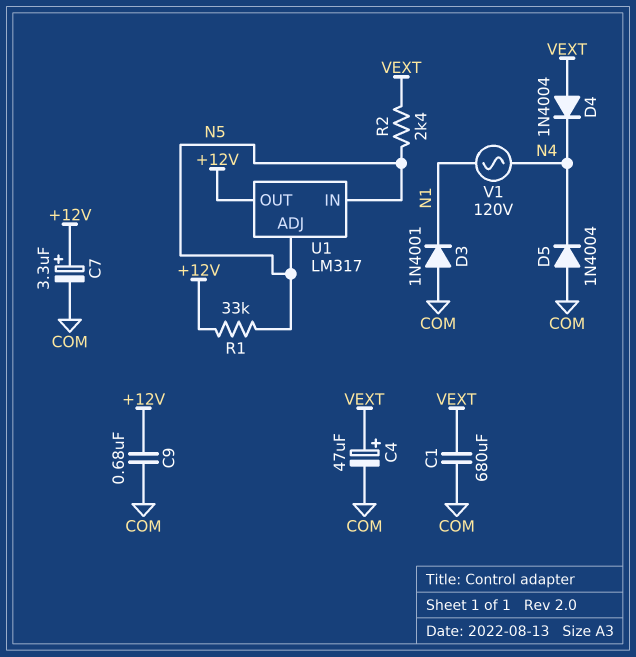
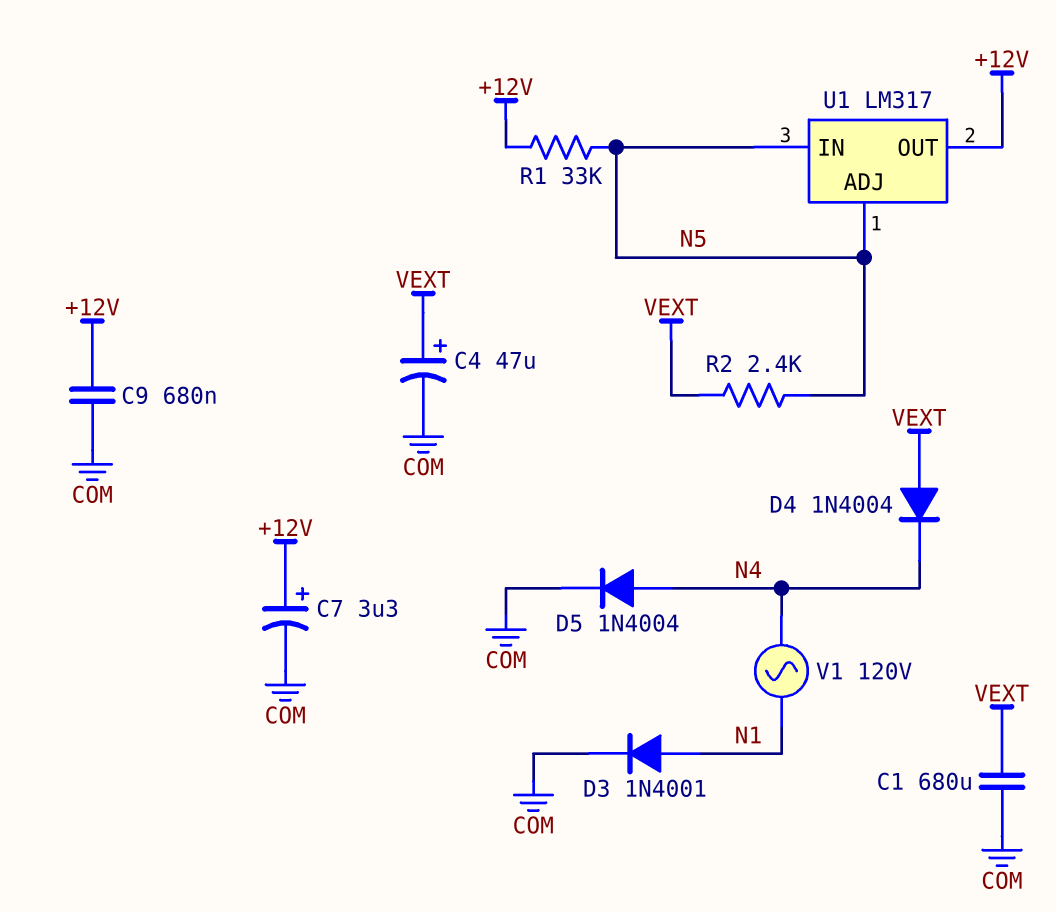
D3: diode 1N4001 (A COM, K N1) -> diode 1N4001 (A N1, K COM)
D5: diode 1N4004 (A COM, K N4) -> diode 1N4004 (A N4, K COM)

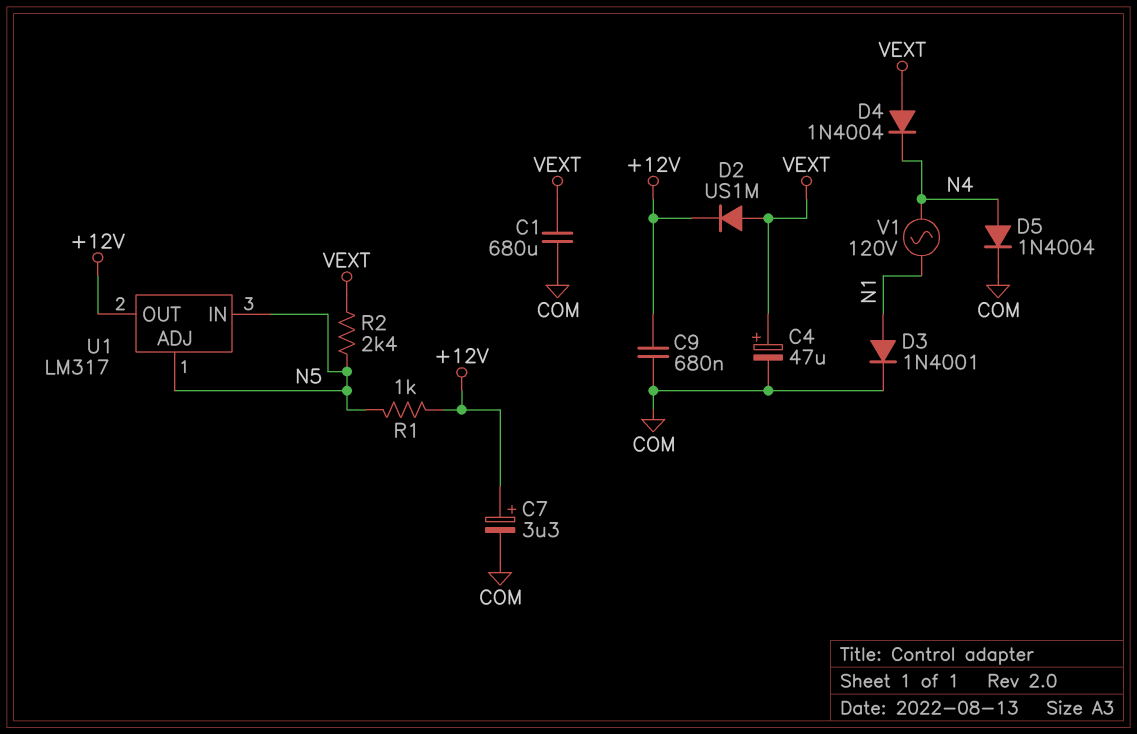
D2: none -> diode US1M (A VEXT, K +12V)
R1: 33k (+12V, N5) -> 1k (+12V, N5)

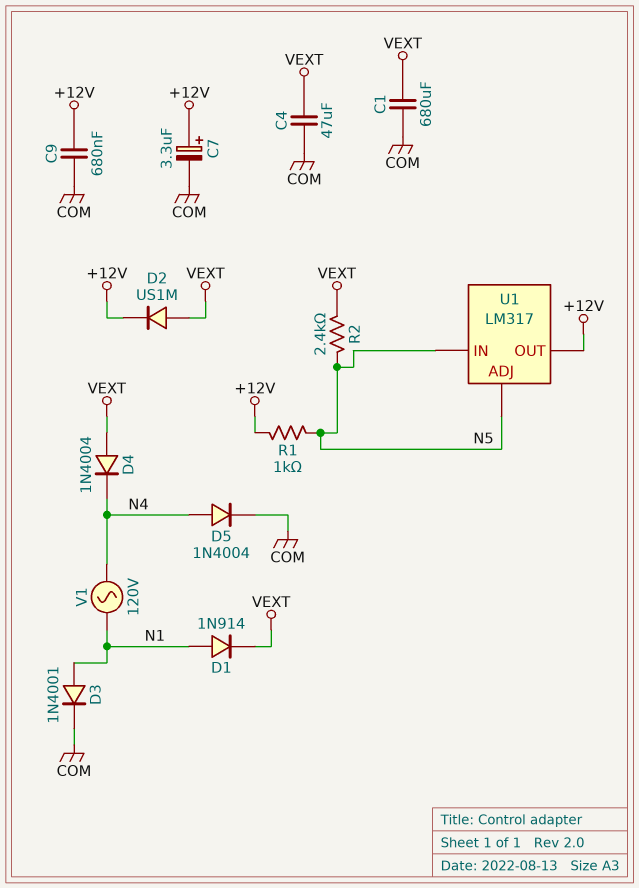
C4: 47uF (plus VEXT, minus COM) -> 47uF (COM, VEXT)
D1: none -> diode 1N914 (A N1, K VEXT)

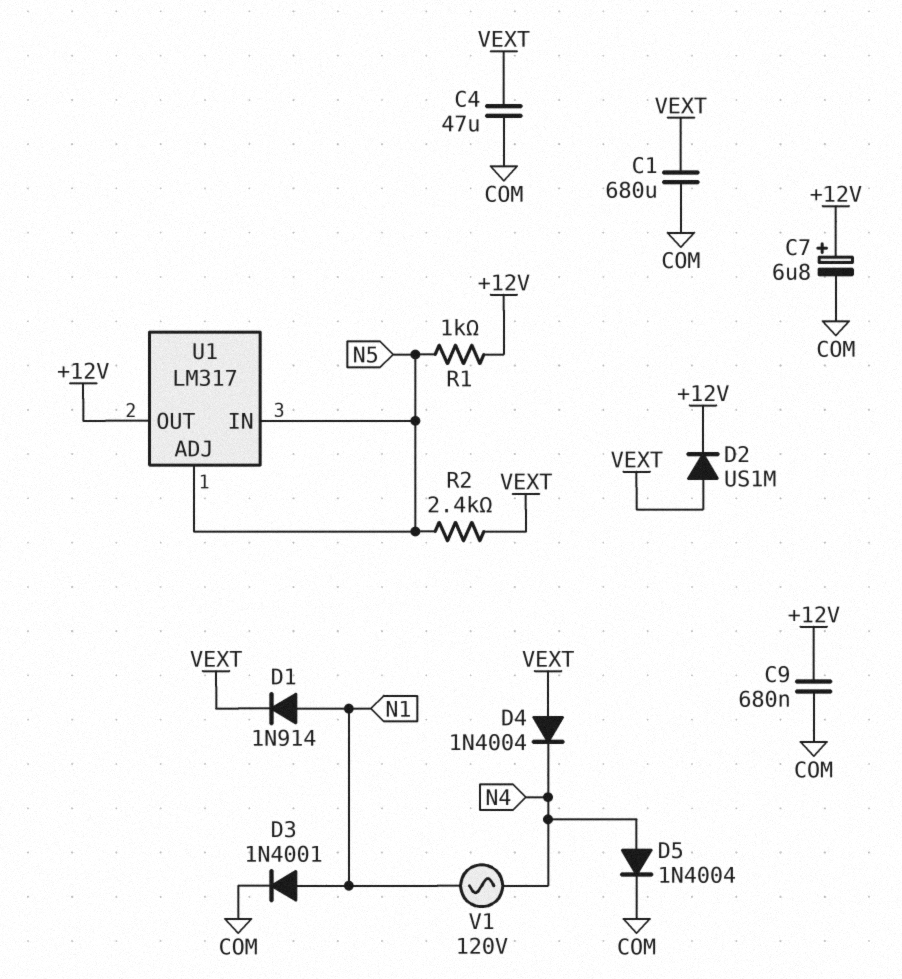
C7: 3.3uF (plus +12V, minus COM) -> 6.8uF (plus +12V, minus COM)

